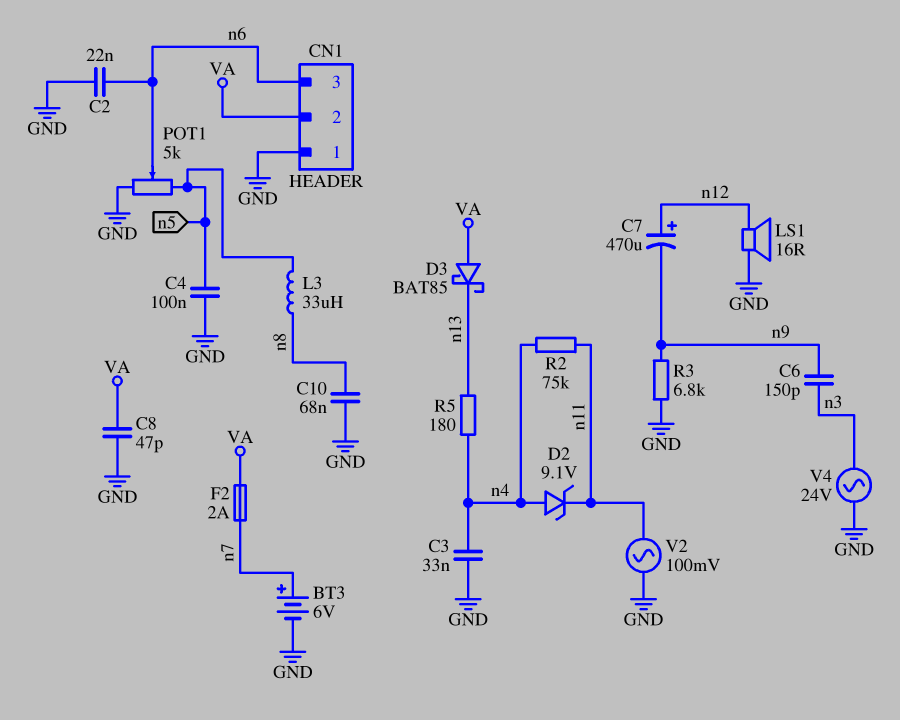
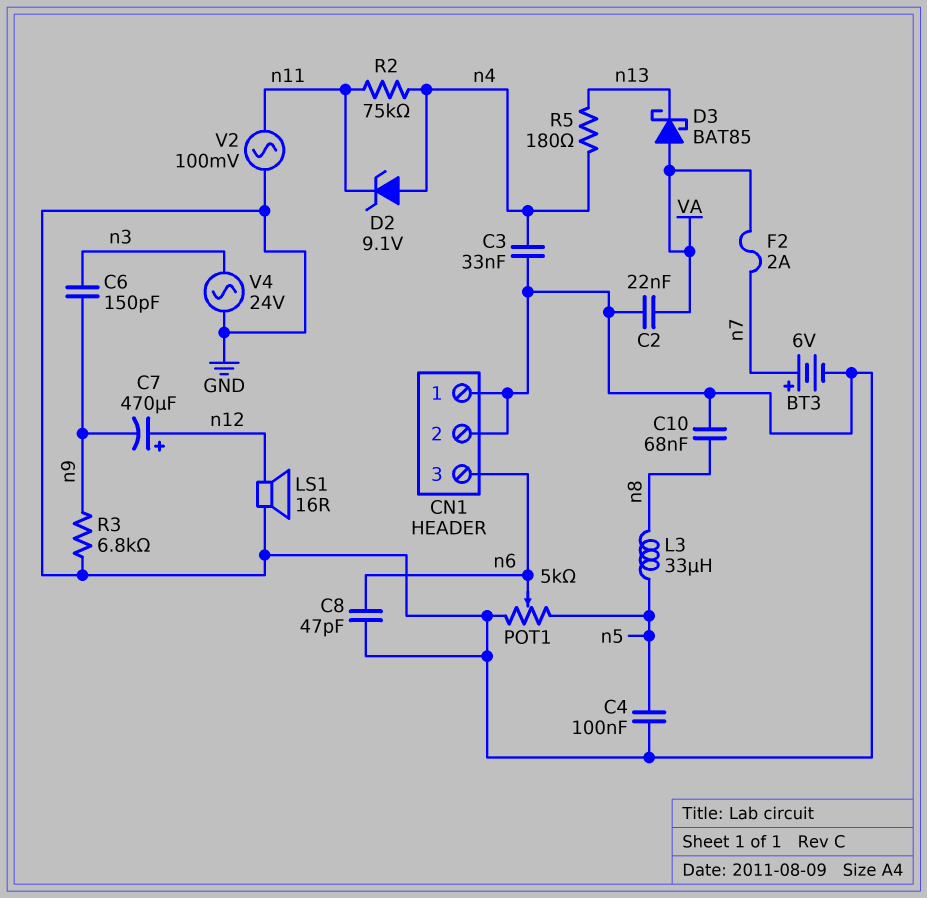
C2: 22nF (GND, n6) -> 22nF (GND, VA)
C8: 47pF (GND, VA) -> 47pF (GND, n6)
CN1 pin 2: VA -> GND

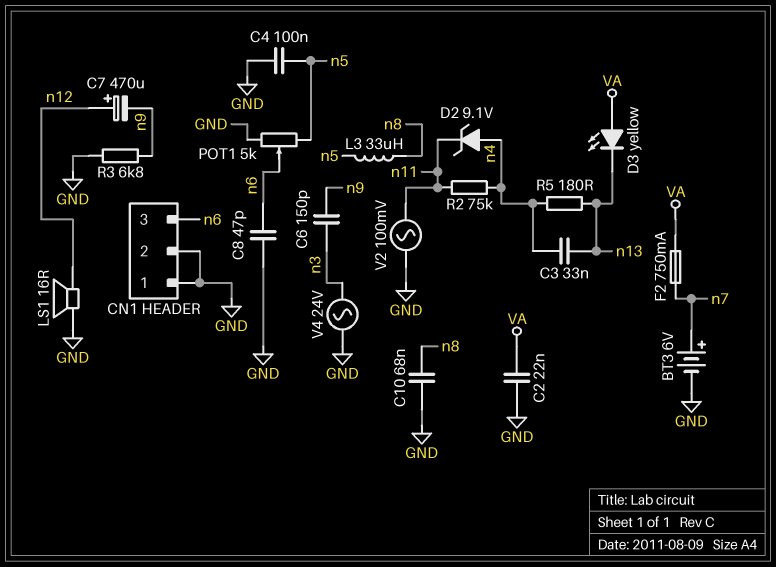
C3: 33nF (GND, n4) -> 33nF (n4, n13)
D3: schottky BAT85 (A VA, K n13) -> LED yellow (A VA, K n13)
F2: 2A (VA, n7) -> 750mA (VA, n7)

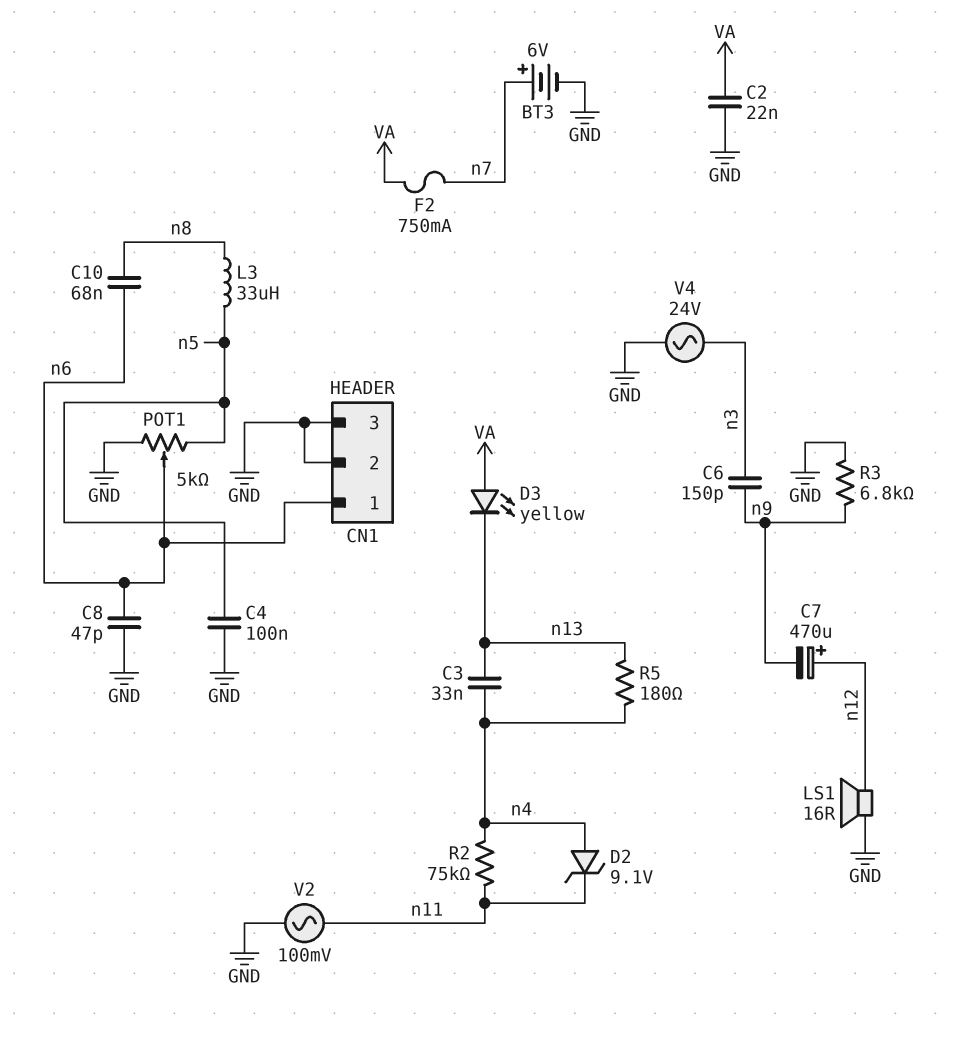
C10: 68nF (GND, n8) -> 68nF (n6, n8)
CN1 pin 1: GND -> n6
CN1 pin 3: n6 -> GND

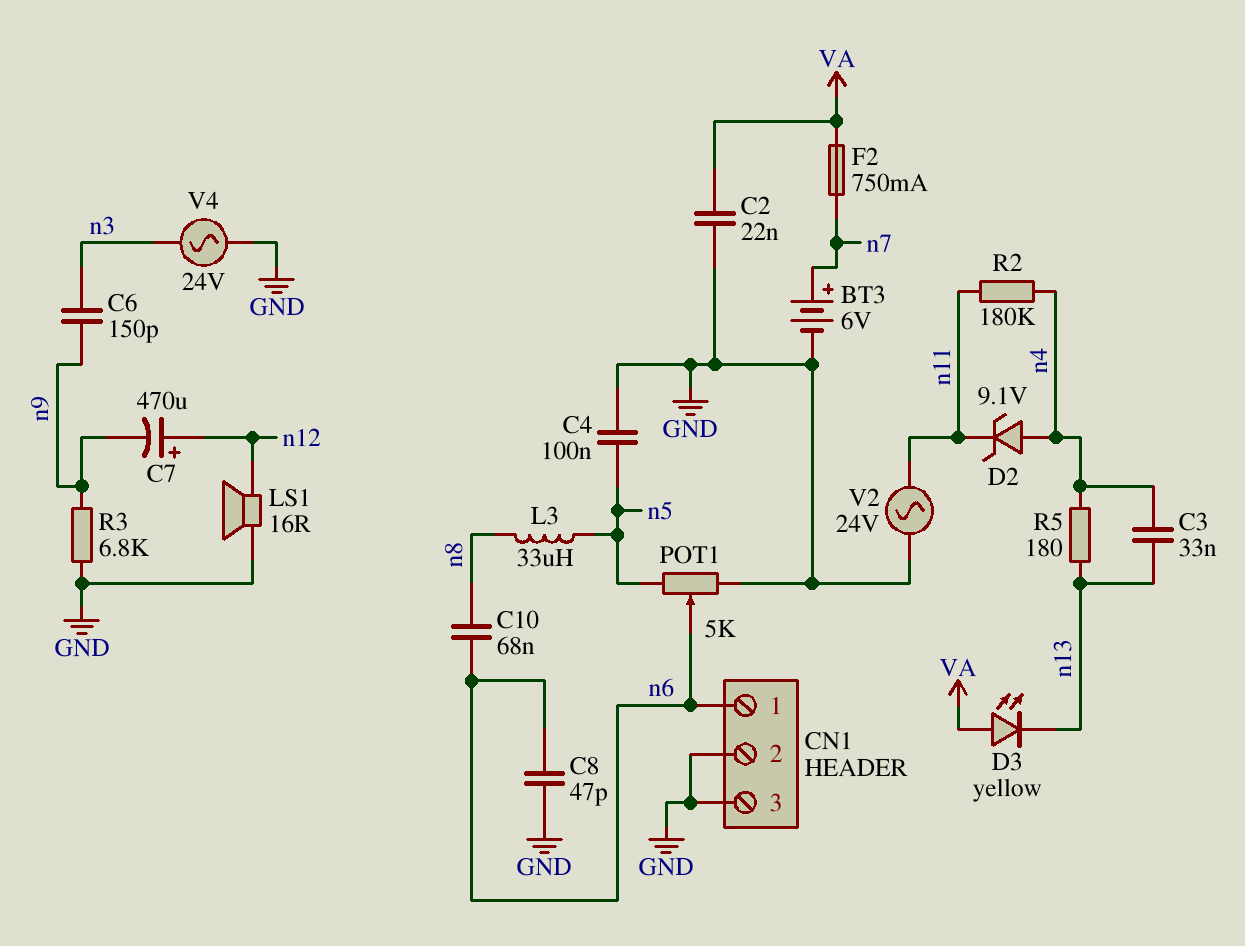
R2: 75k (n4, n11) -> 180k (n4, n11)
V2: AC 100mV (GND, n11) -> AC 24V (GND, n11)

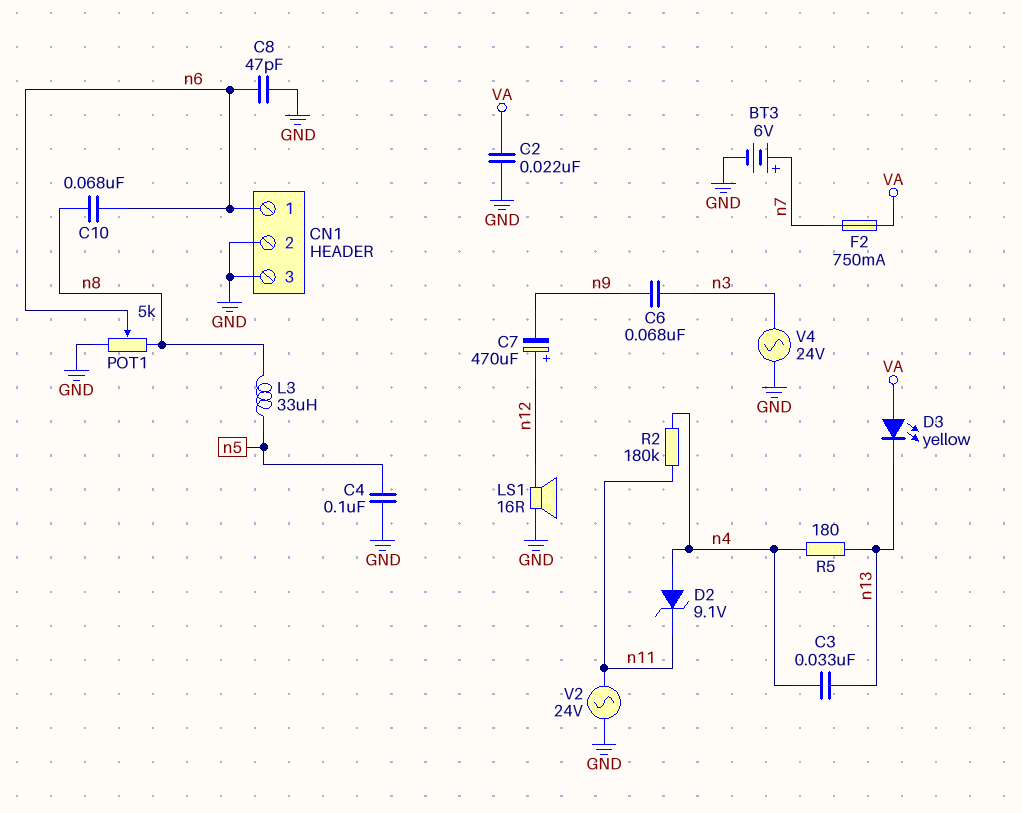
C6: 150pF (n3, n9) -> 68nF (n3, n9)
POT1: 5k (GND, n5, wiper n6) -> 5k (GND, n8, wiper n6)
R3: 6.8k (GND, n9) -> none

